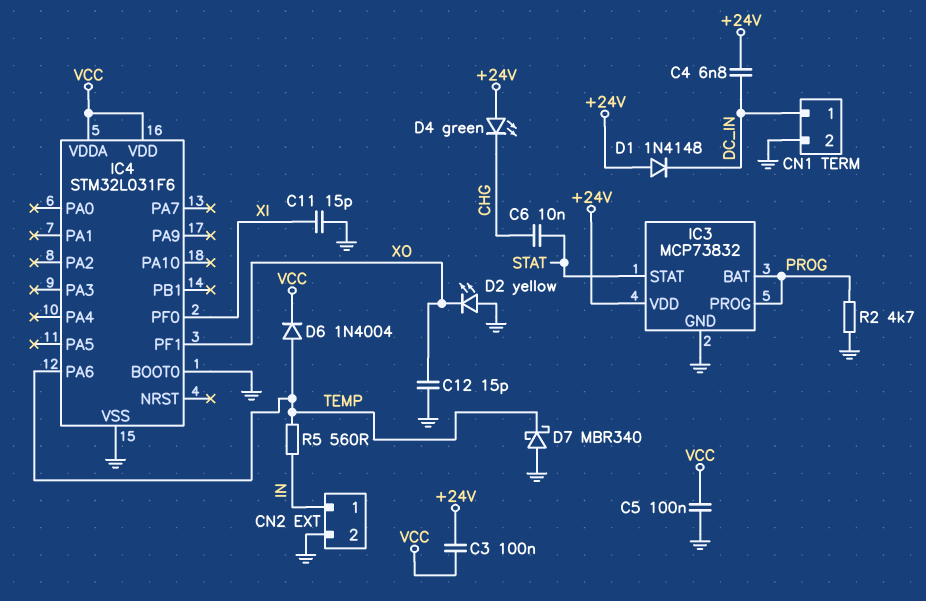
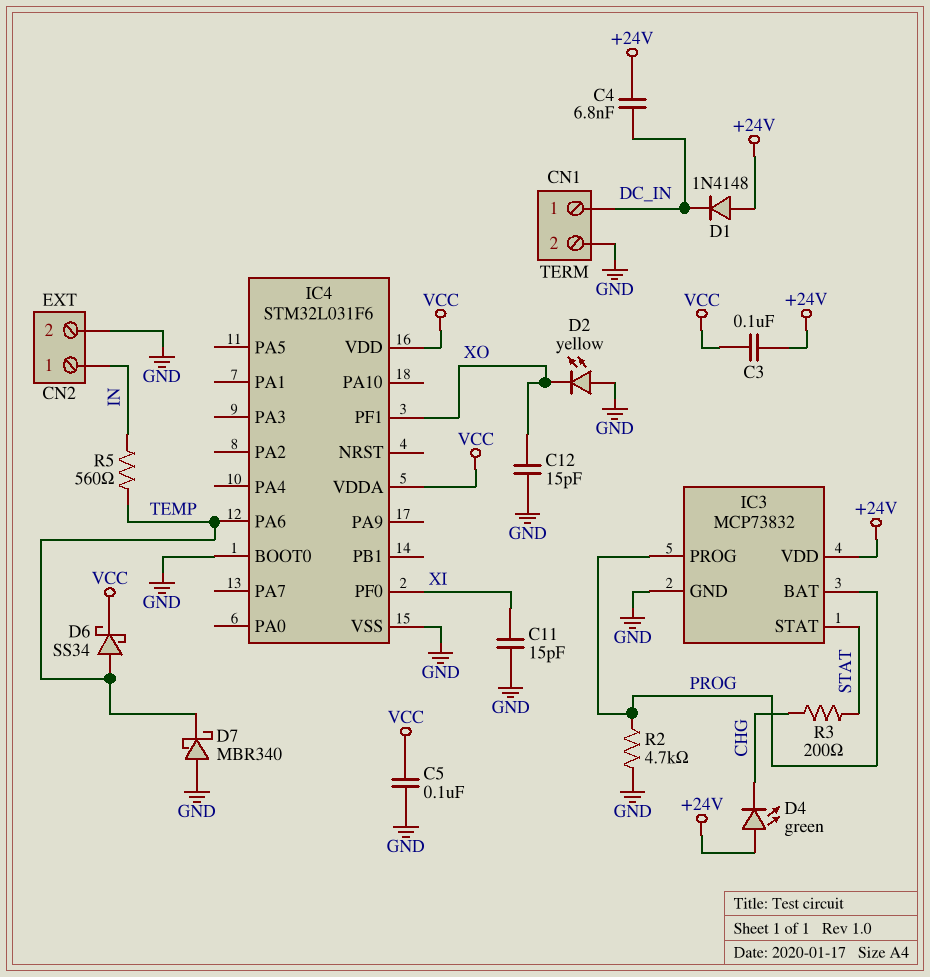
C6: 10nF (CHG, STAT) -> none
D6: diode 1N4004 (A TEMP, K VCC) -> schottky SS34 (A TEMP, K VCC)
R3: none -> 200 (CHG, STAT)

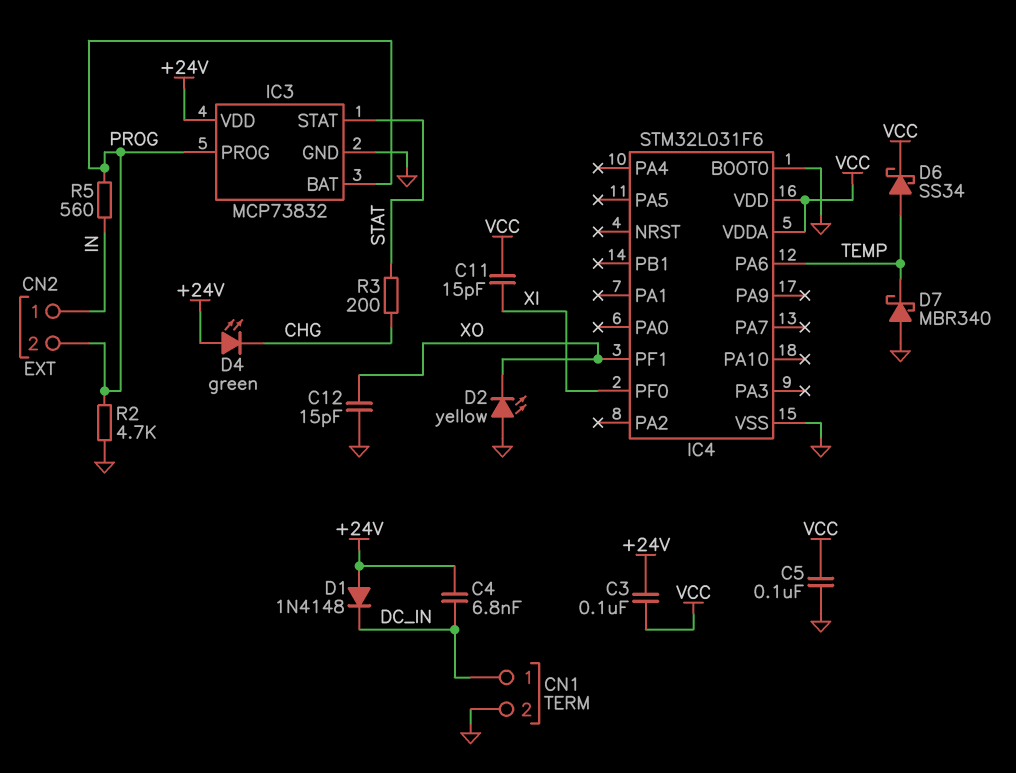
C11: 15pF (GND, XI) -> 15pF (VCC, XI)
CN2 pin 2: GND -> PROG
R5: 560 (IN, TEMP) -> 560 (IN, PROG)

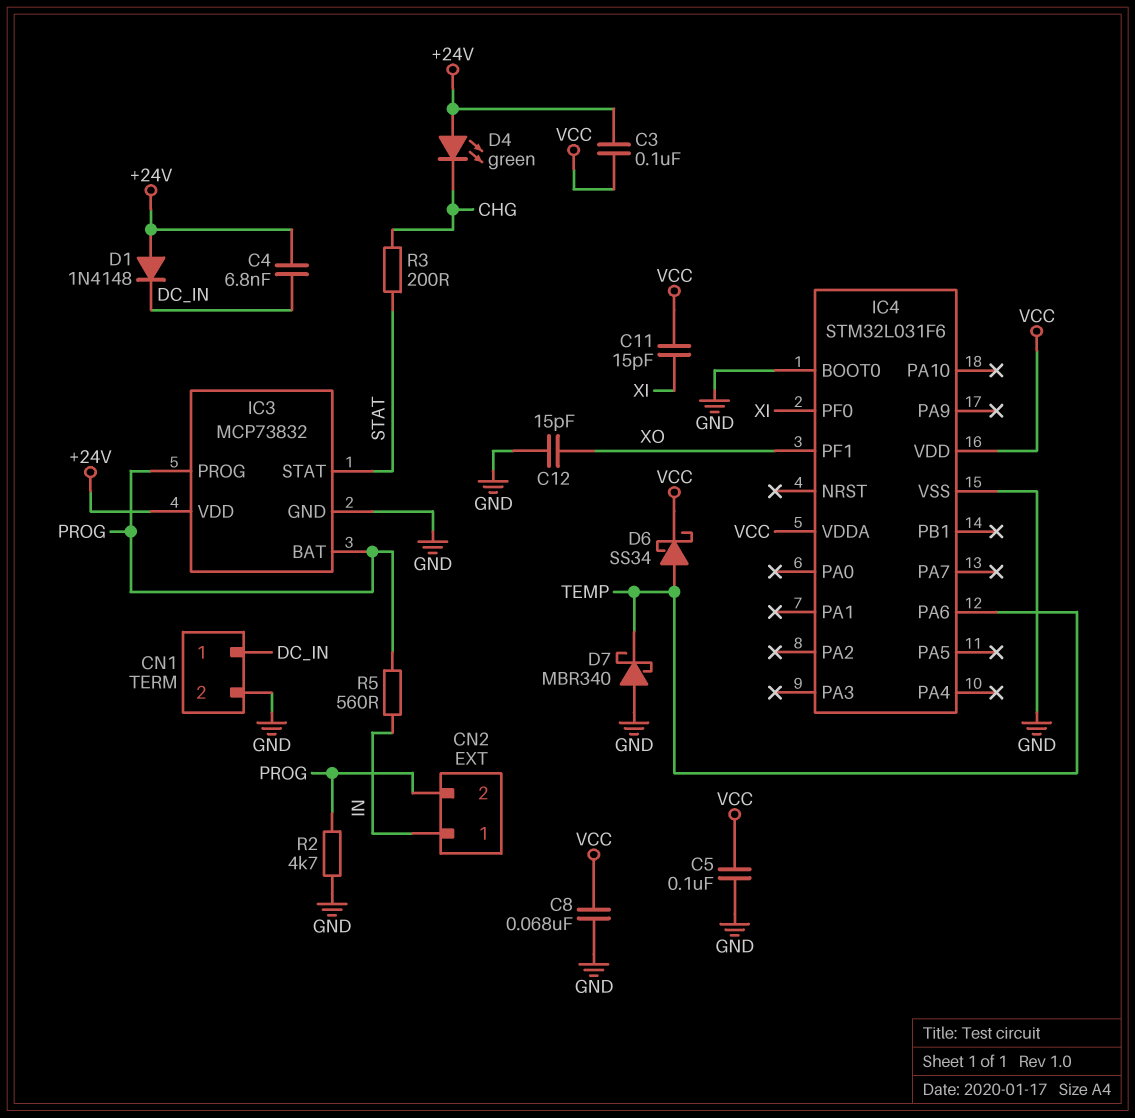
C8: none -> 68nF (GND, VCC)
D2: LED yellow (A GND, K XO) -> none

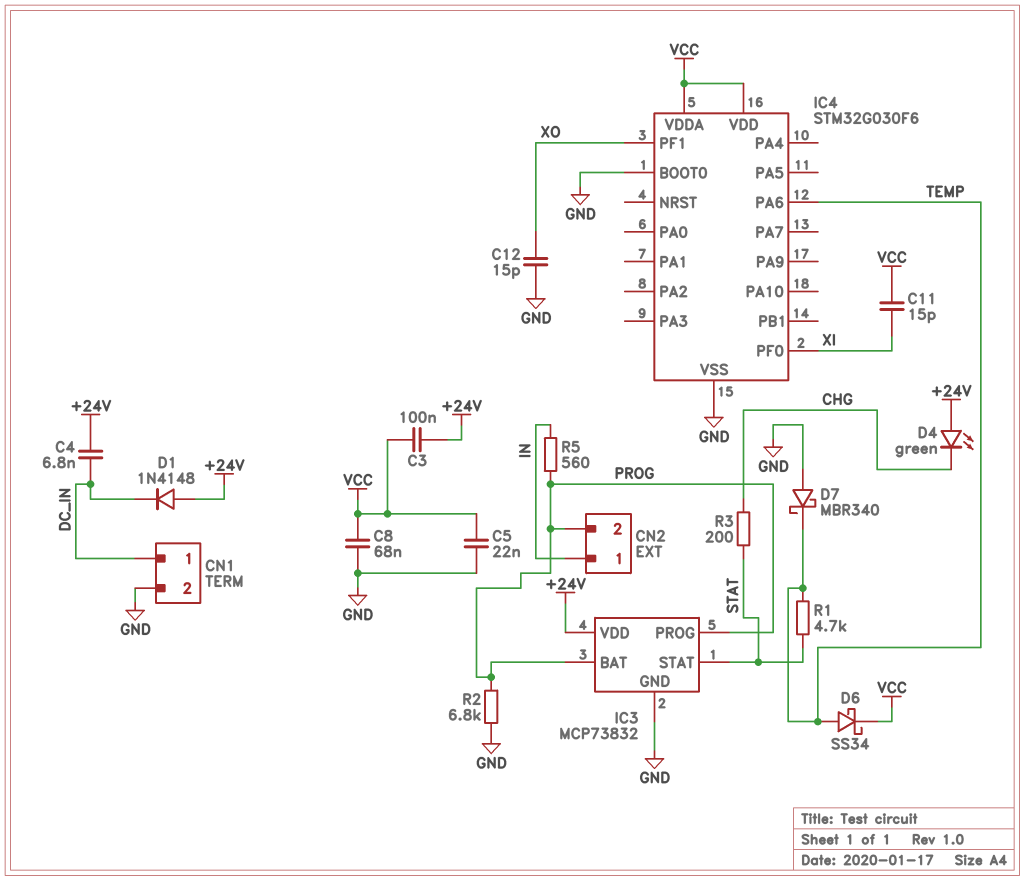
C5: 100nF (GND, VCC) -> 22nF (GND, VCC)
IC4: STM32L031F6 -> STM32G030F6
R1: none -> 4.7k (STAT, TEMP)
R2: 4.7k (GND, PROG) -> 6.8k (GND, PROG)

